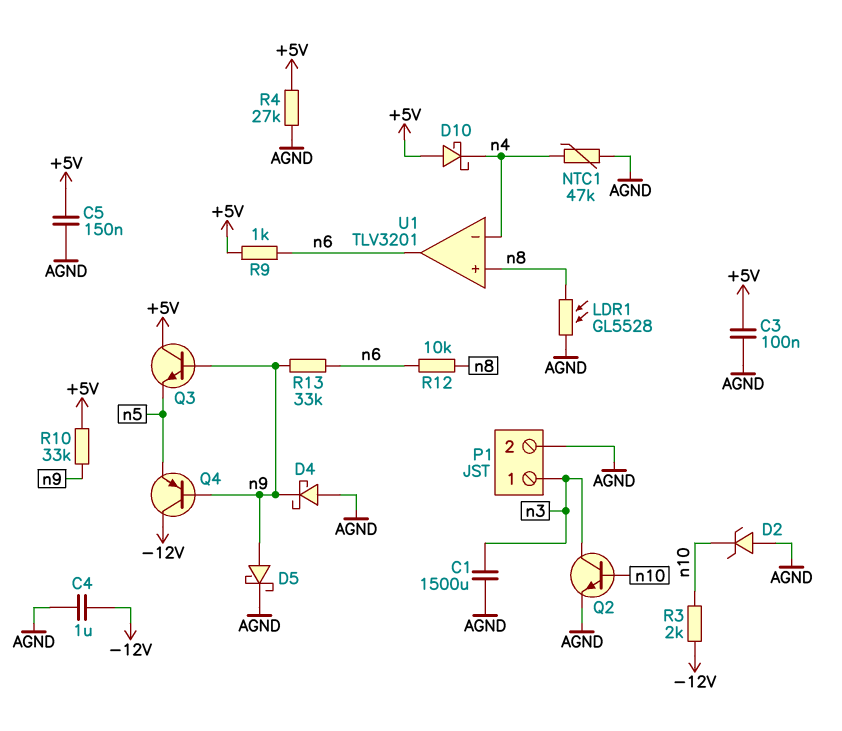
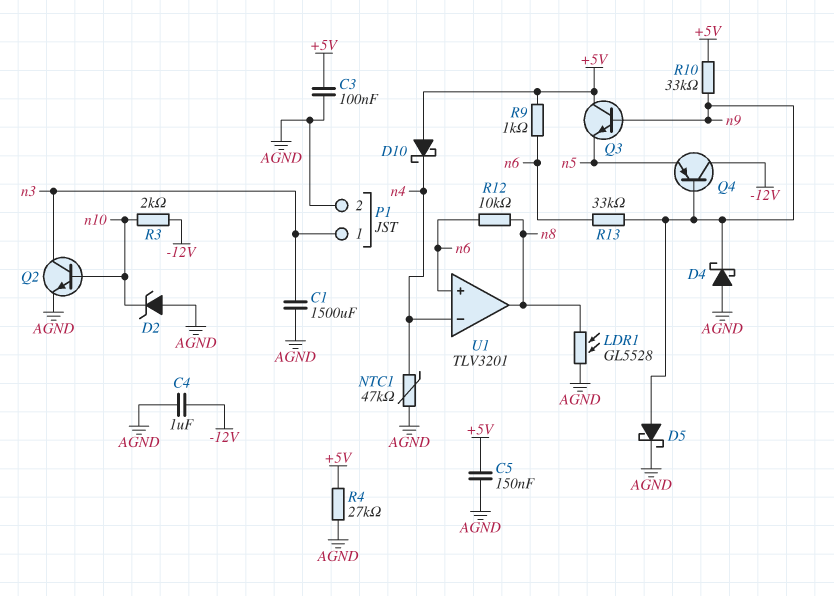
U1 pin in+: n8 -> n6
U1 pin out: n6 -> n8

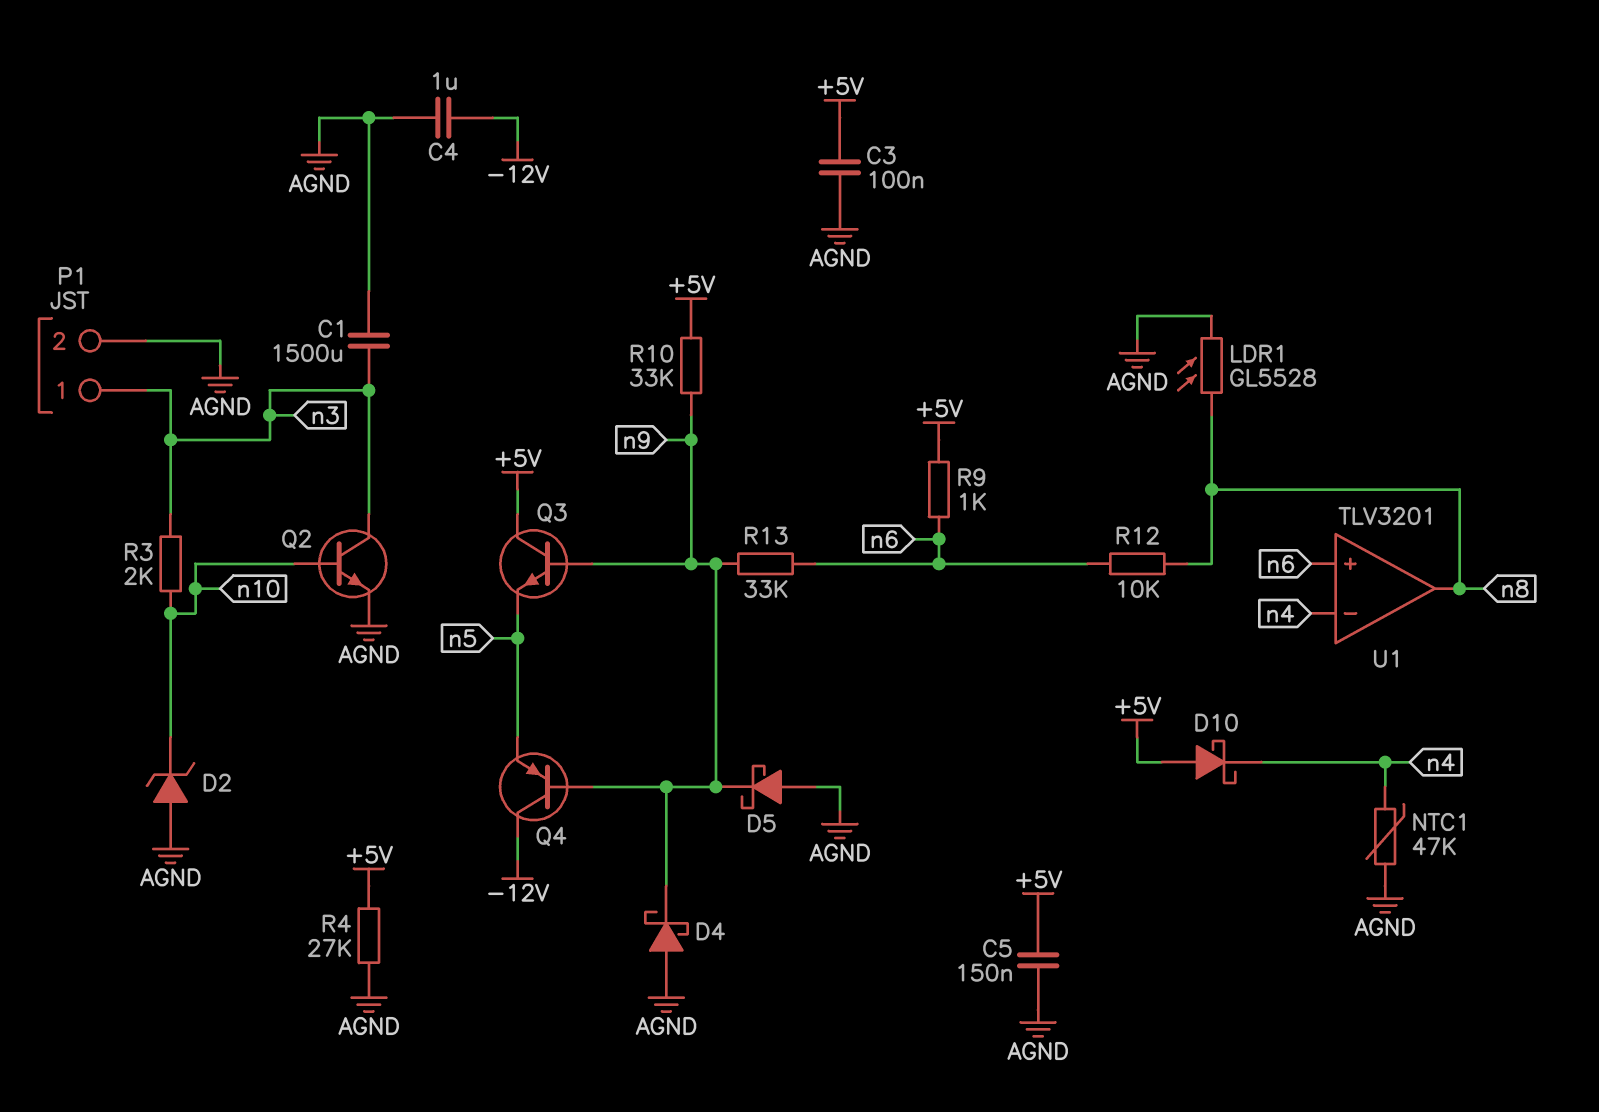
D5: schottky (A n9, K AGND) -> schottky (A AGND, K n9)
R3: 2k (-12V, n10) -> 2k (n3, n10)

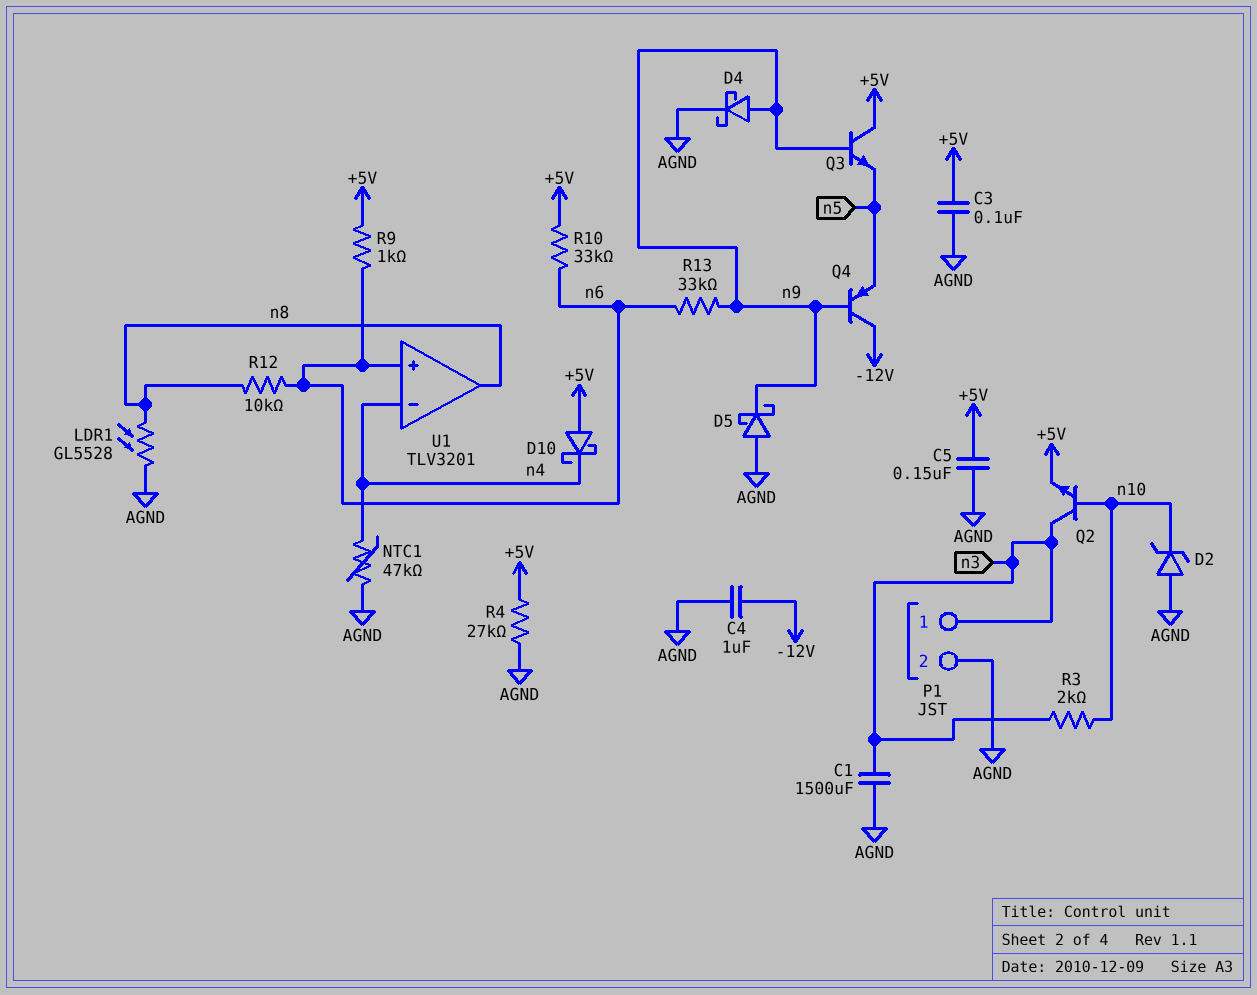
D4: schottky (A AGND, K n9) -> schottky (A n9, K AGND)
Q2: NPN (B n10, C n3, E AGND) -> NPN (B n10, C n3, E +5V)
R10: 33k (+5V, n9) -> 33k (+5V, n6)

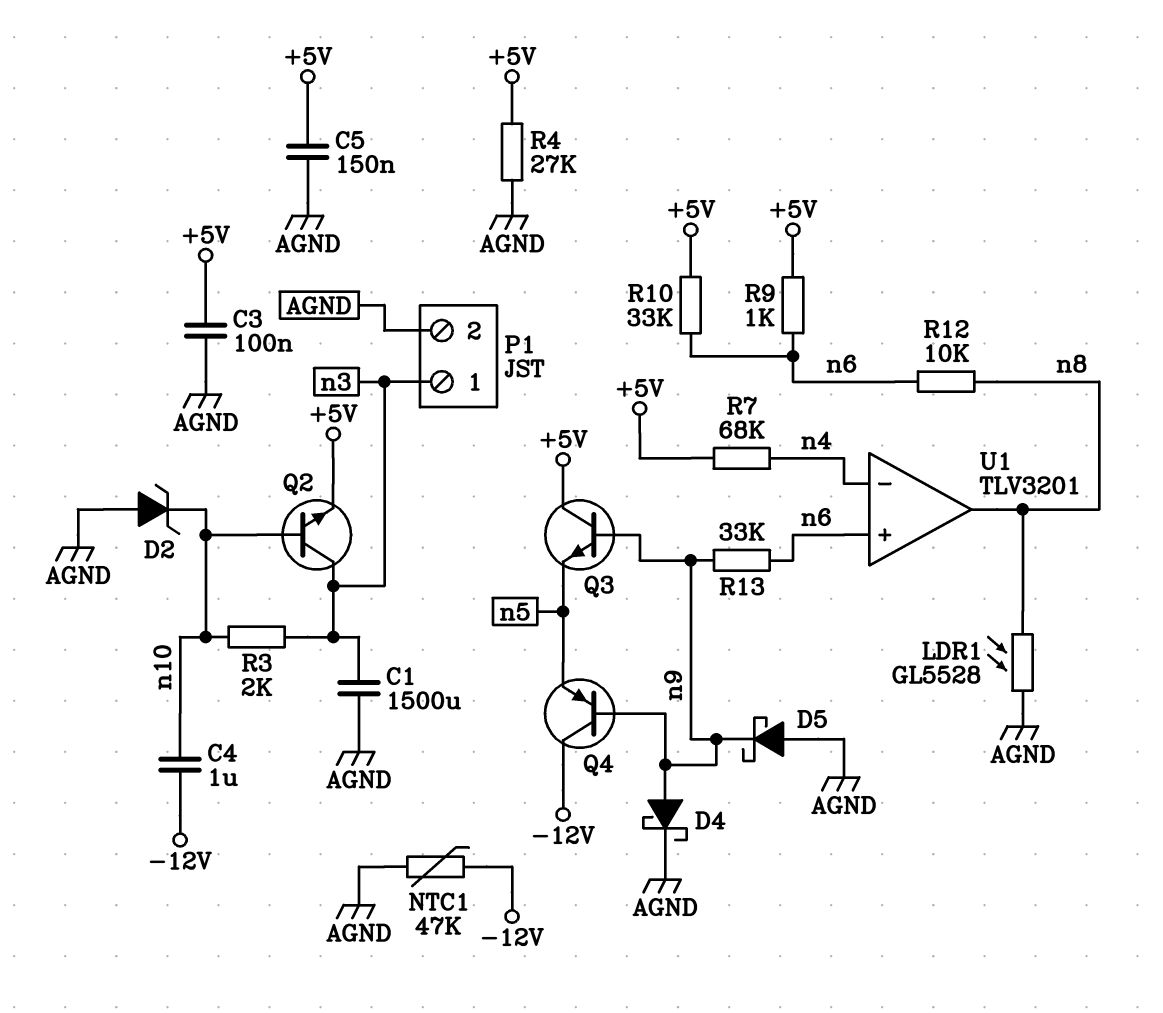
C4: 1uF (-12V, AGND) -> 1uF (-12V, n10)
D10: schottky (A +5V, K n4) -> none
NTC1: 47k (AGND, n4) -> 47k (-12V, AGND)
R7: none -> 68k (+5V, n4)

